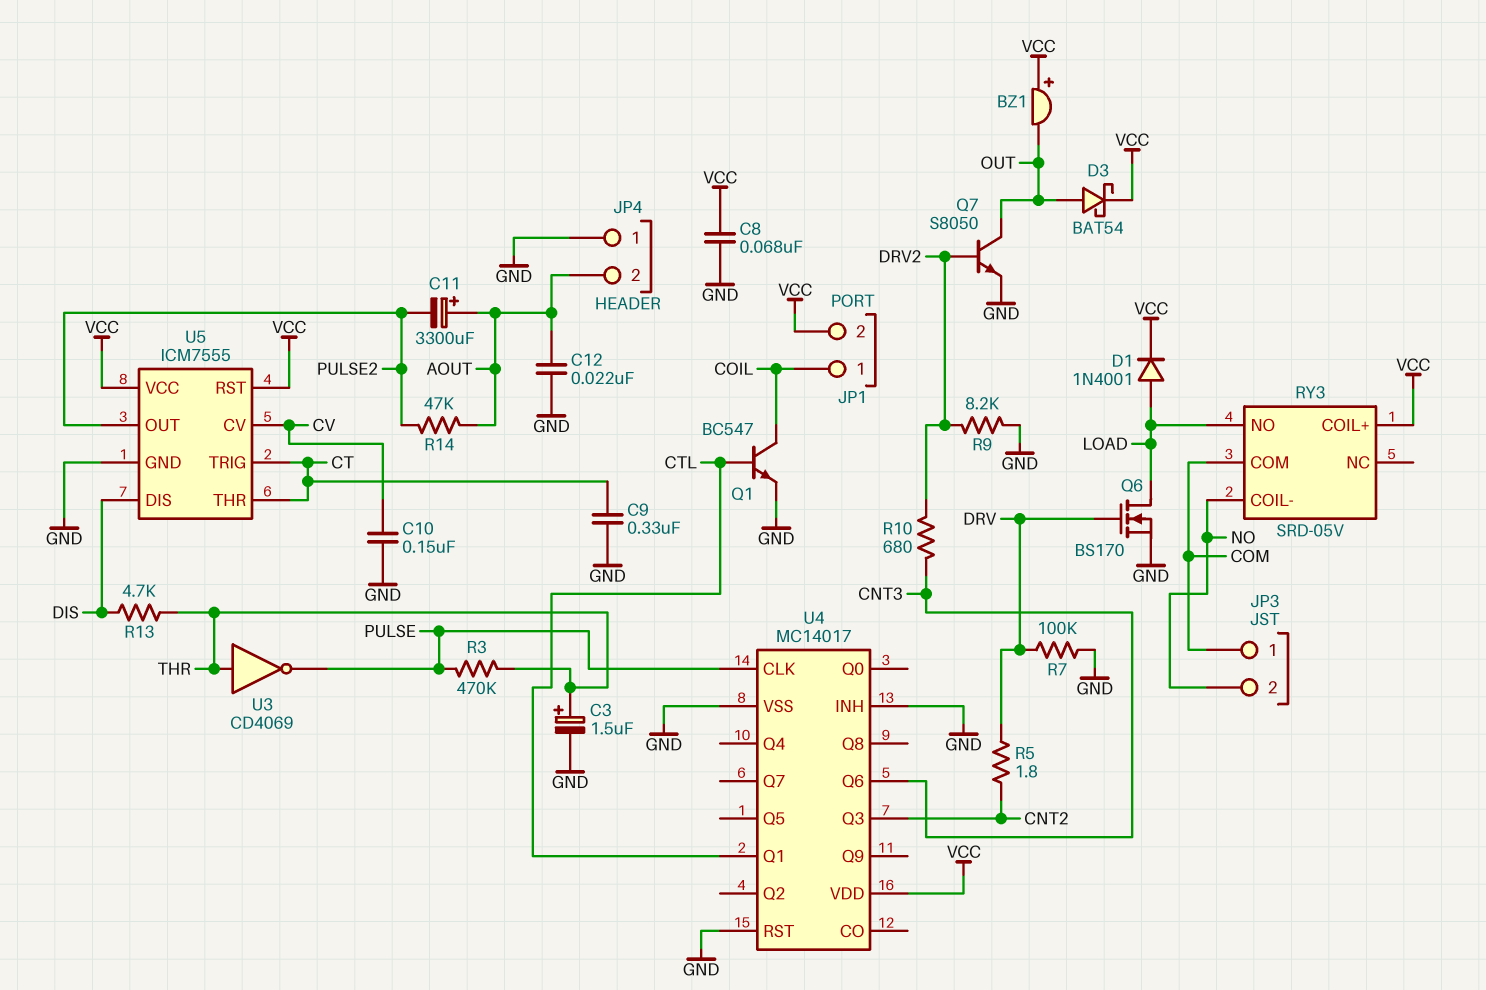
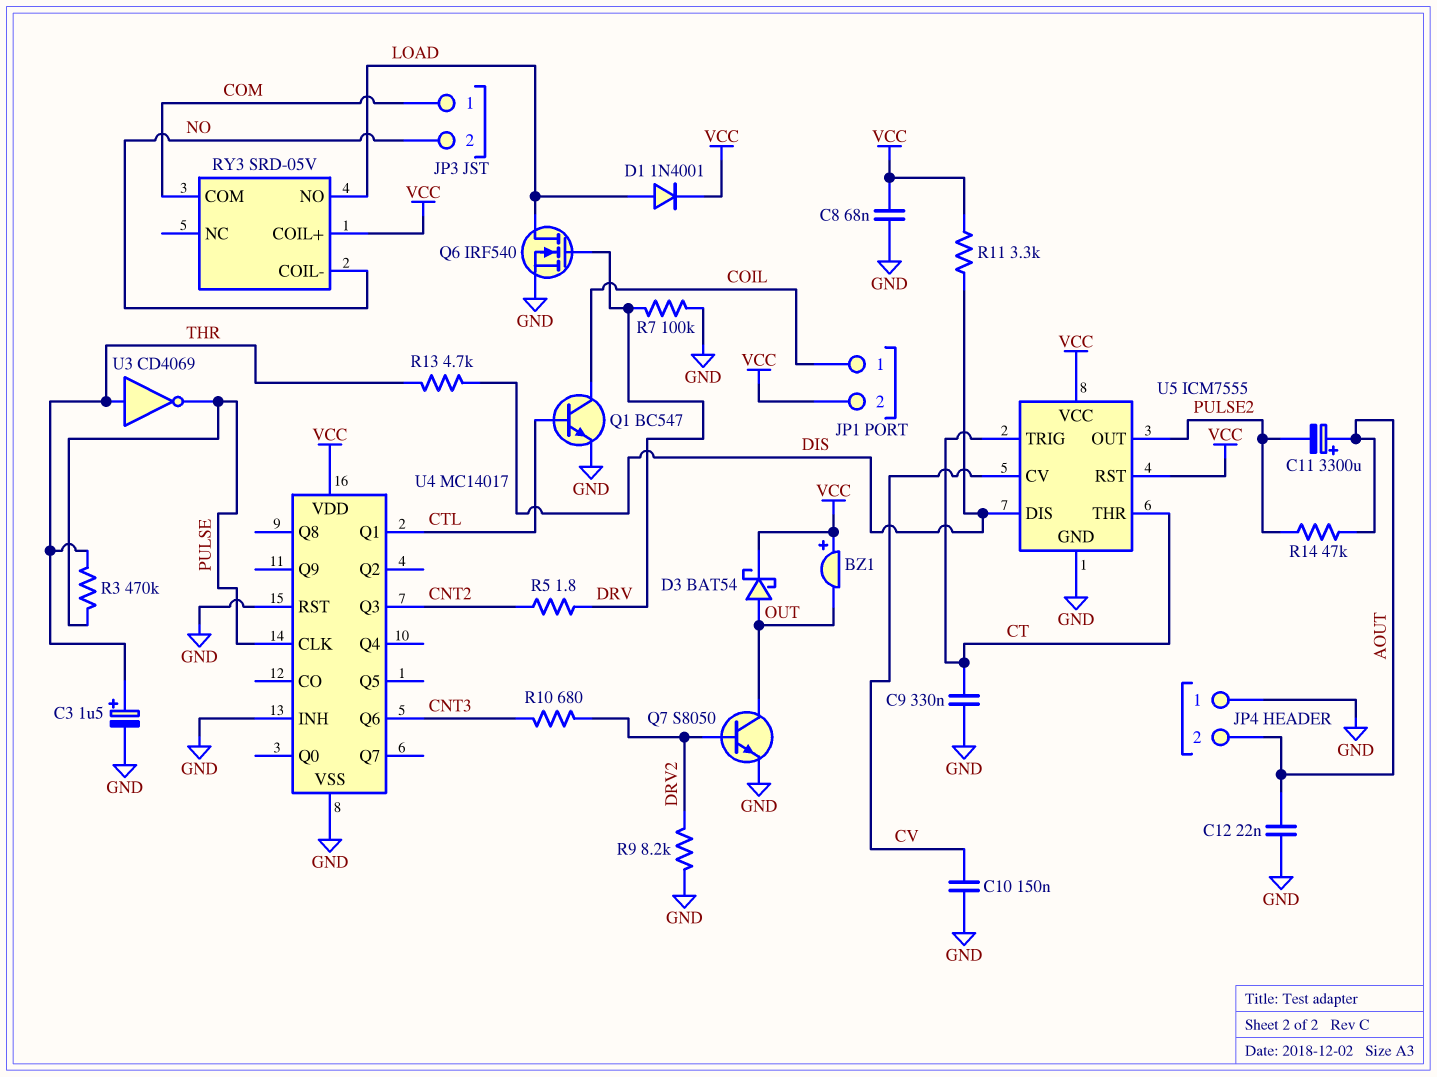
Q6: NMOS BS170 (G DRV, D LOAD, S GND) -> NMOS IRF540 (G DRV, D LOAD, S GND)
R11: none -> 3.3k (DIS, VCC)

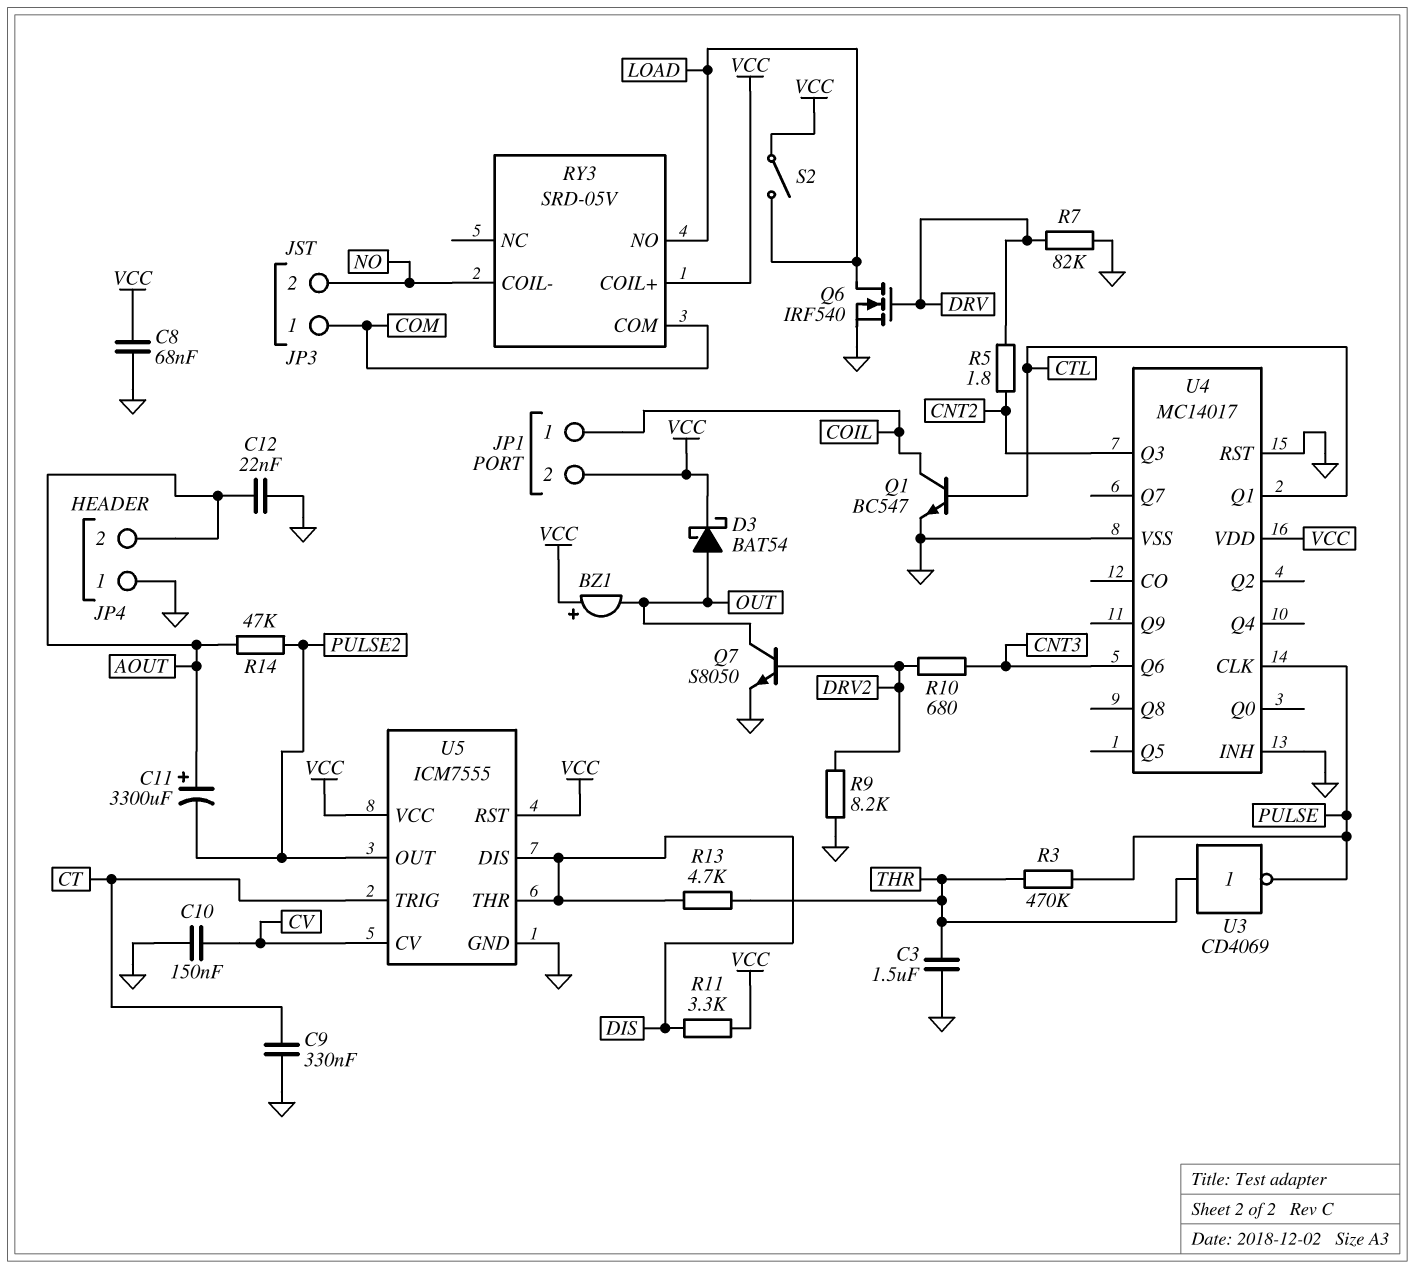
C3: 1.5uF (plus THR, minus GND) -> 1.5uF (GND, THR)
D1: diode 1N4001 (A LOAD, K VCC) -> none
R7: 100k (DRV, GND) -> 82k (DRV, GND)
S2: none -> switch (LOAD, VCC)
U5 pin THR: CT -> DIS

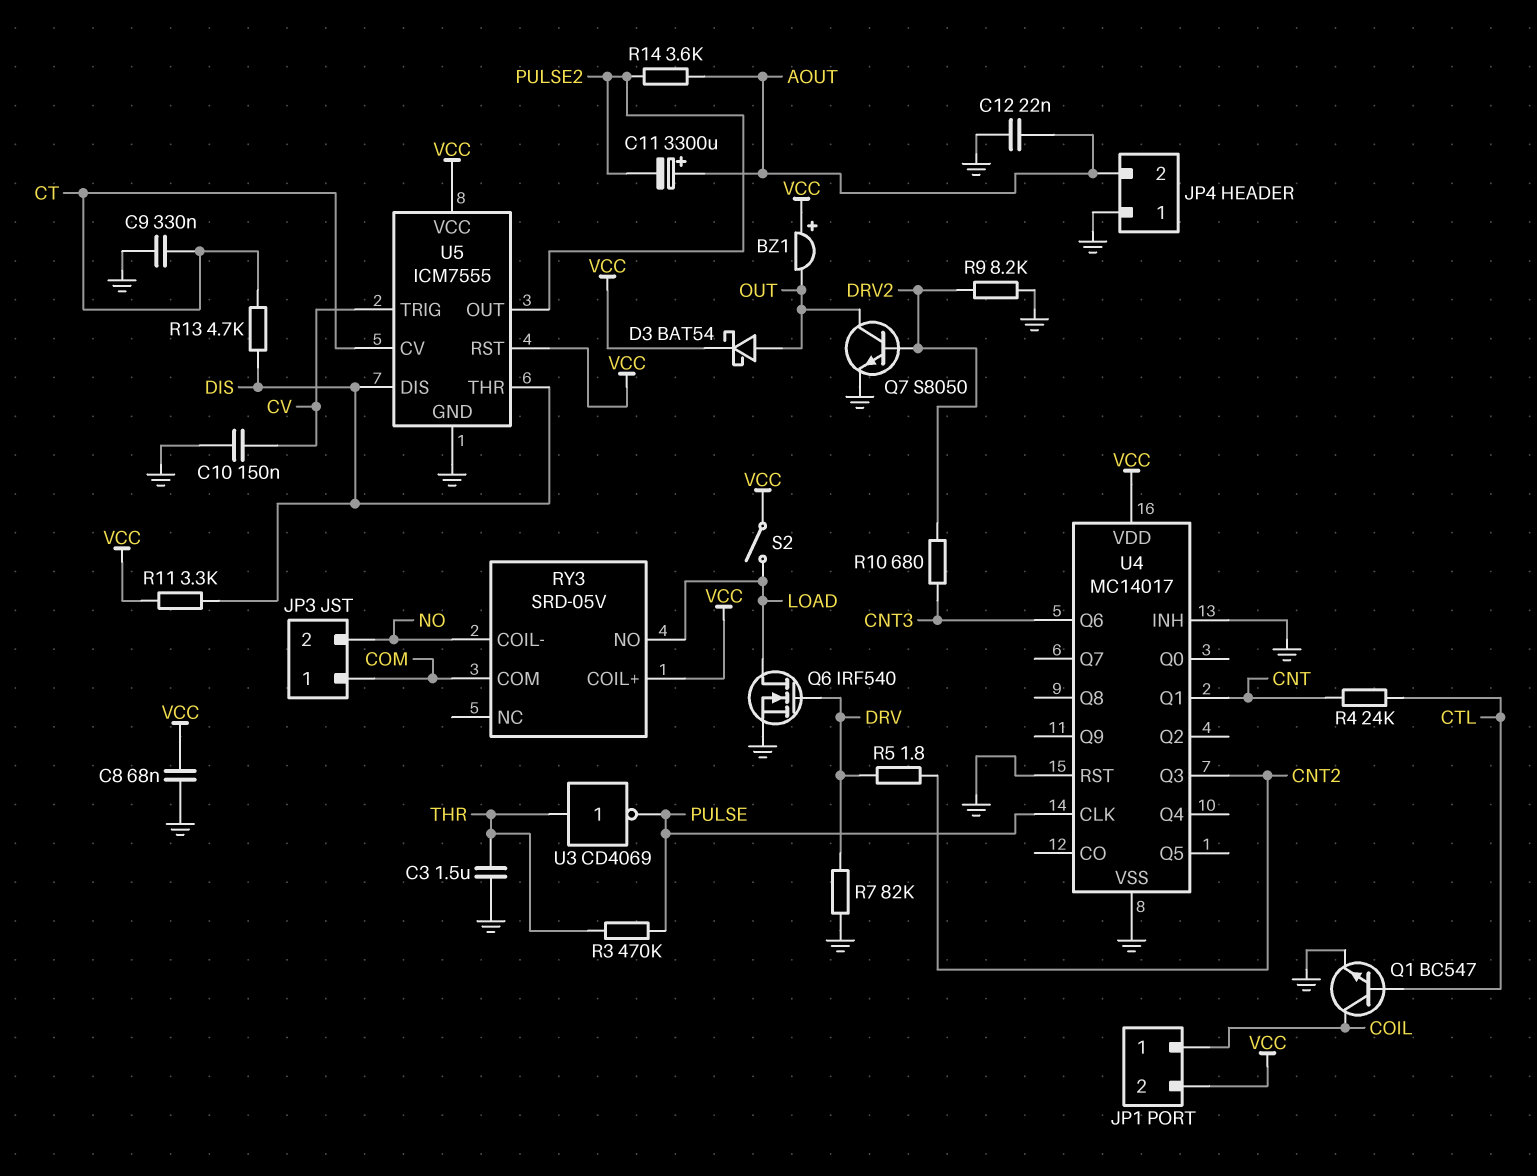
R4: none -> 24k (CNT, CTL)
R13: 4.7k (DIS, THR) -> 4.7k (CT, DIS)
R14: 47k (AOUT, PULSE2) -> 3.6k (AOUT, PULSE2)
U4 pin Q1: CTL -> CNT
U5 pin CV: CV -> CT
U5 pin TRIG: CT -> CV

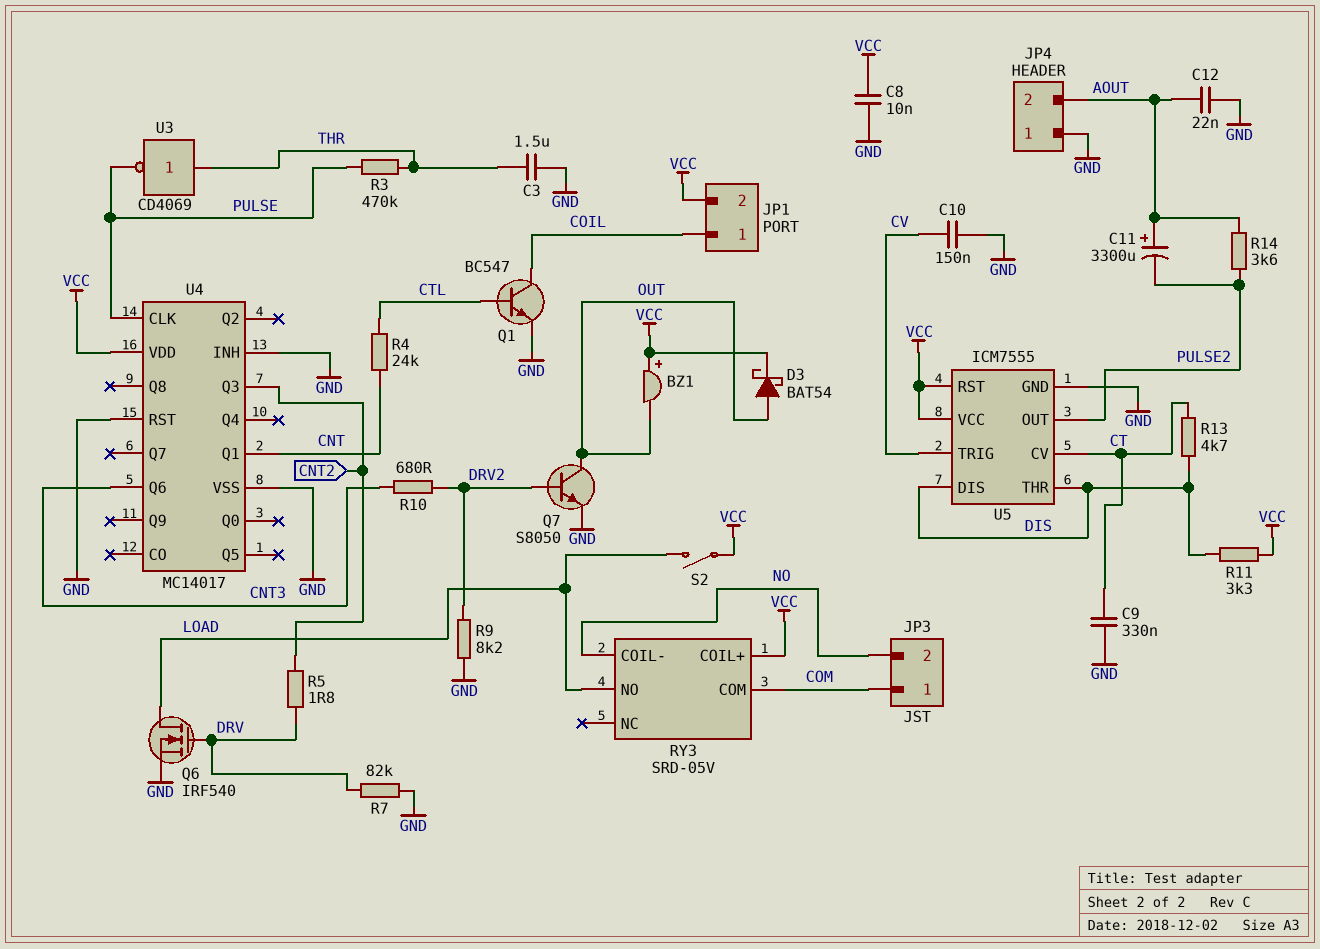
C8: 68nF (GND, VCC) -> 10nF (GND, VCC)

